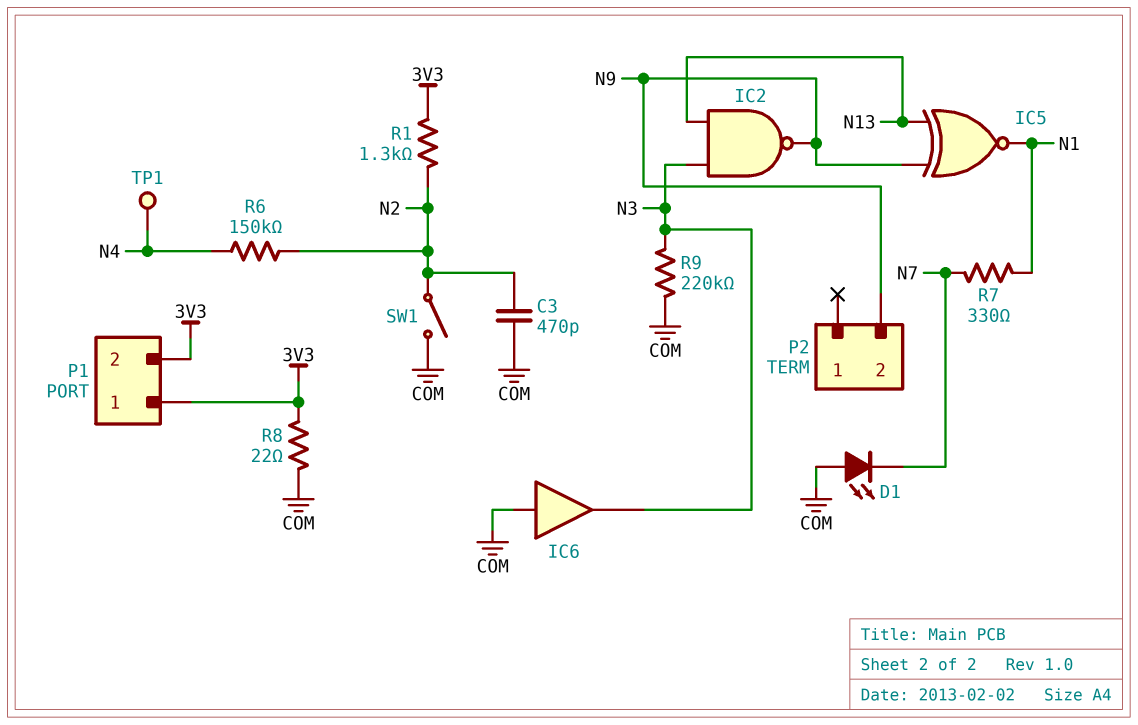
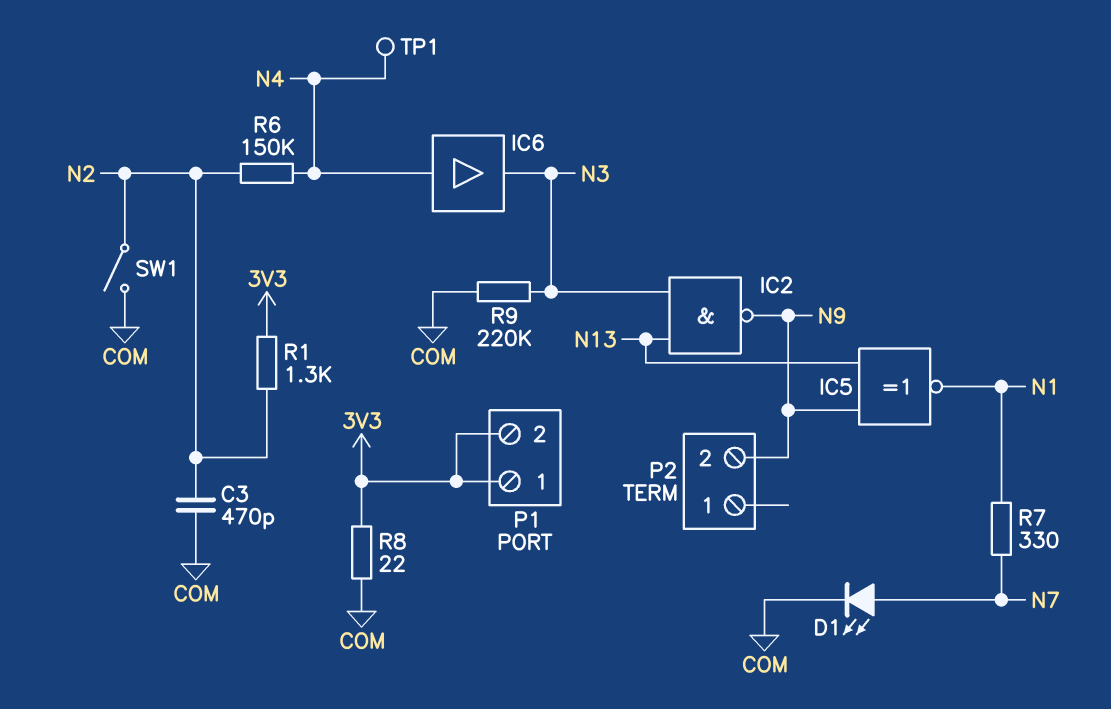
D1: LED (A COM, K N7) -> LED (A N7, K COM)
IC6: buffer (in COM, out N3) -> buffer (in N4, out N3)

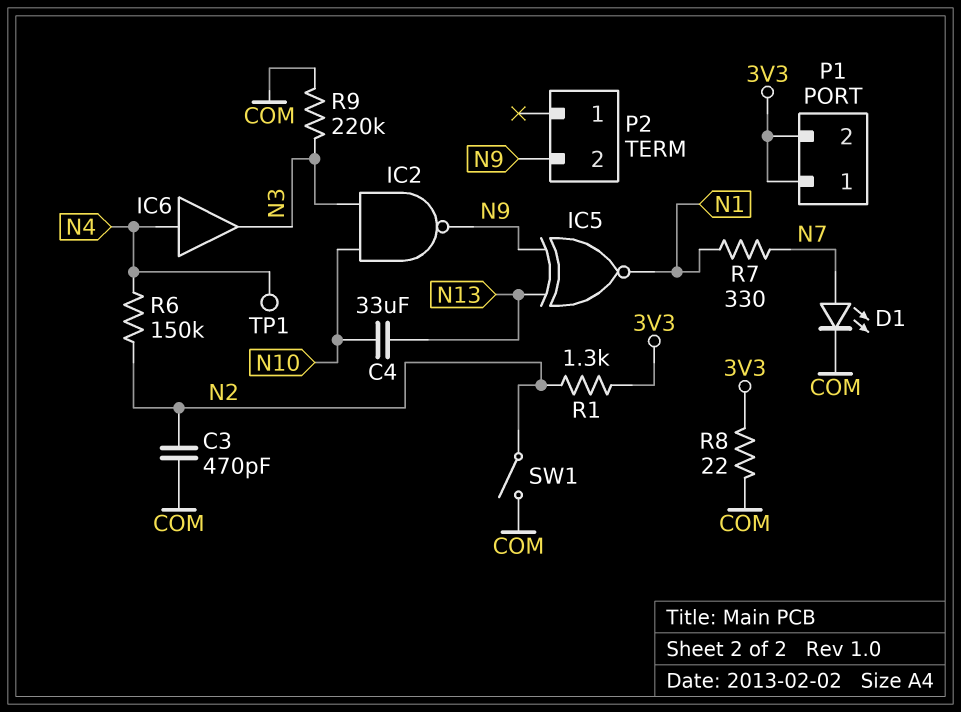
C4: none -> 33uF (N10, N13)
IC2: NAND (in N3, in N13, out N9) -> NAND (in N3, in N10, out N9)

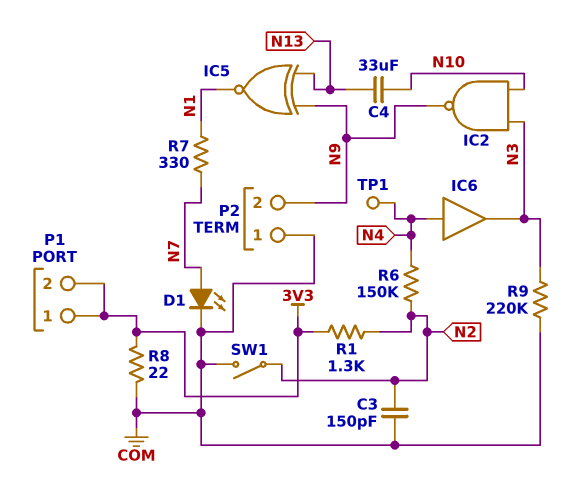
C3: 470pF (COM, N2) -> 150pF (COM, N2)
P2 pin 1: none -> COM

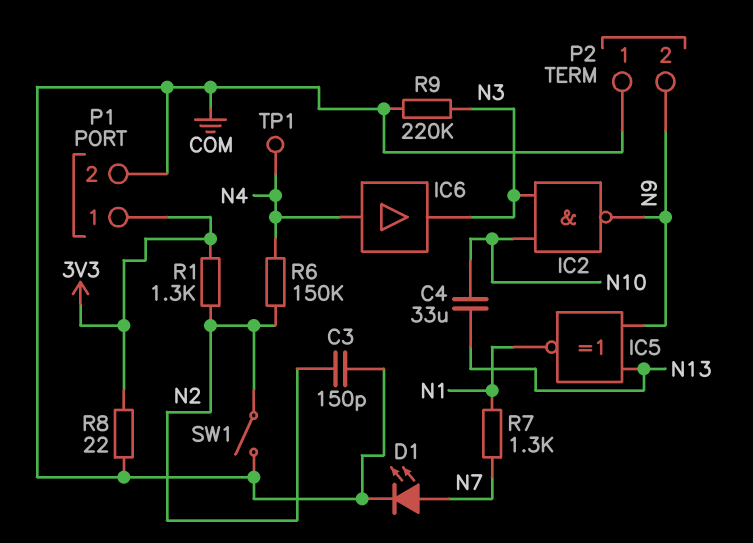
P1 pin 2: 3V3 -> COM
R7: 330 (N1, N7) -> 1.3k (N1, N7)

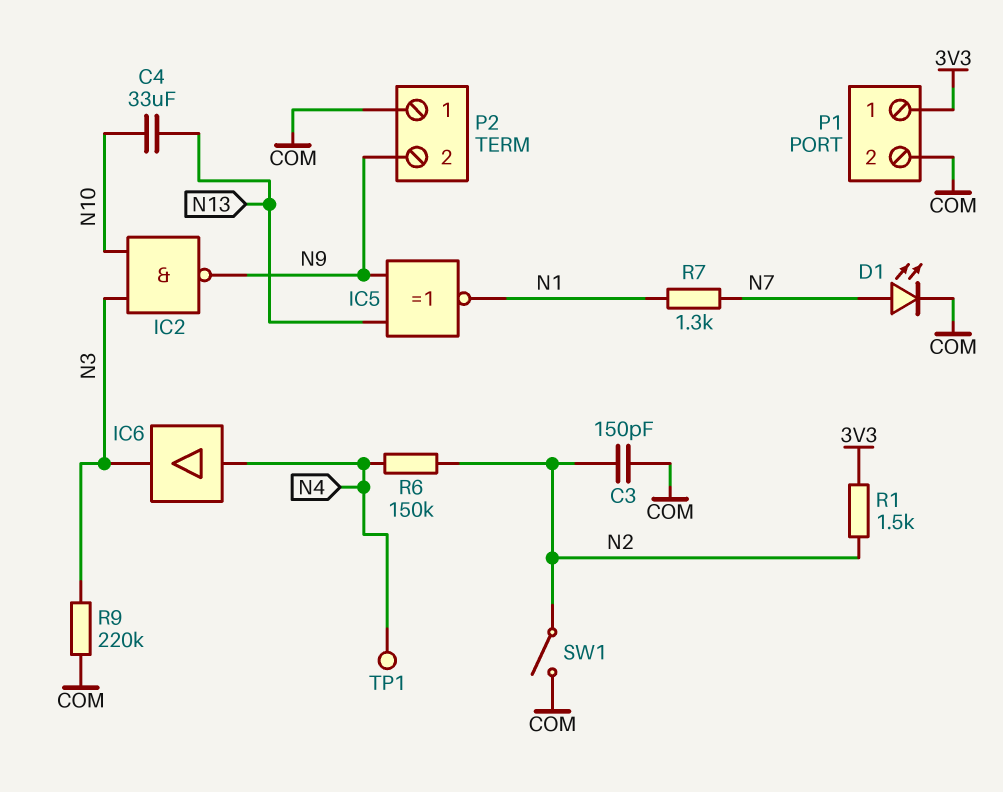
R1: 1.3k (3V3, N2) -> 1.5k (3V3, N2)
R8: 22 (3V3, COM) -> none

